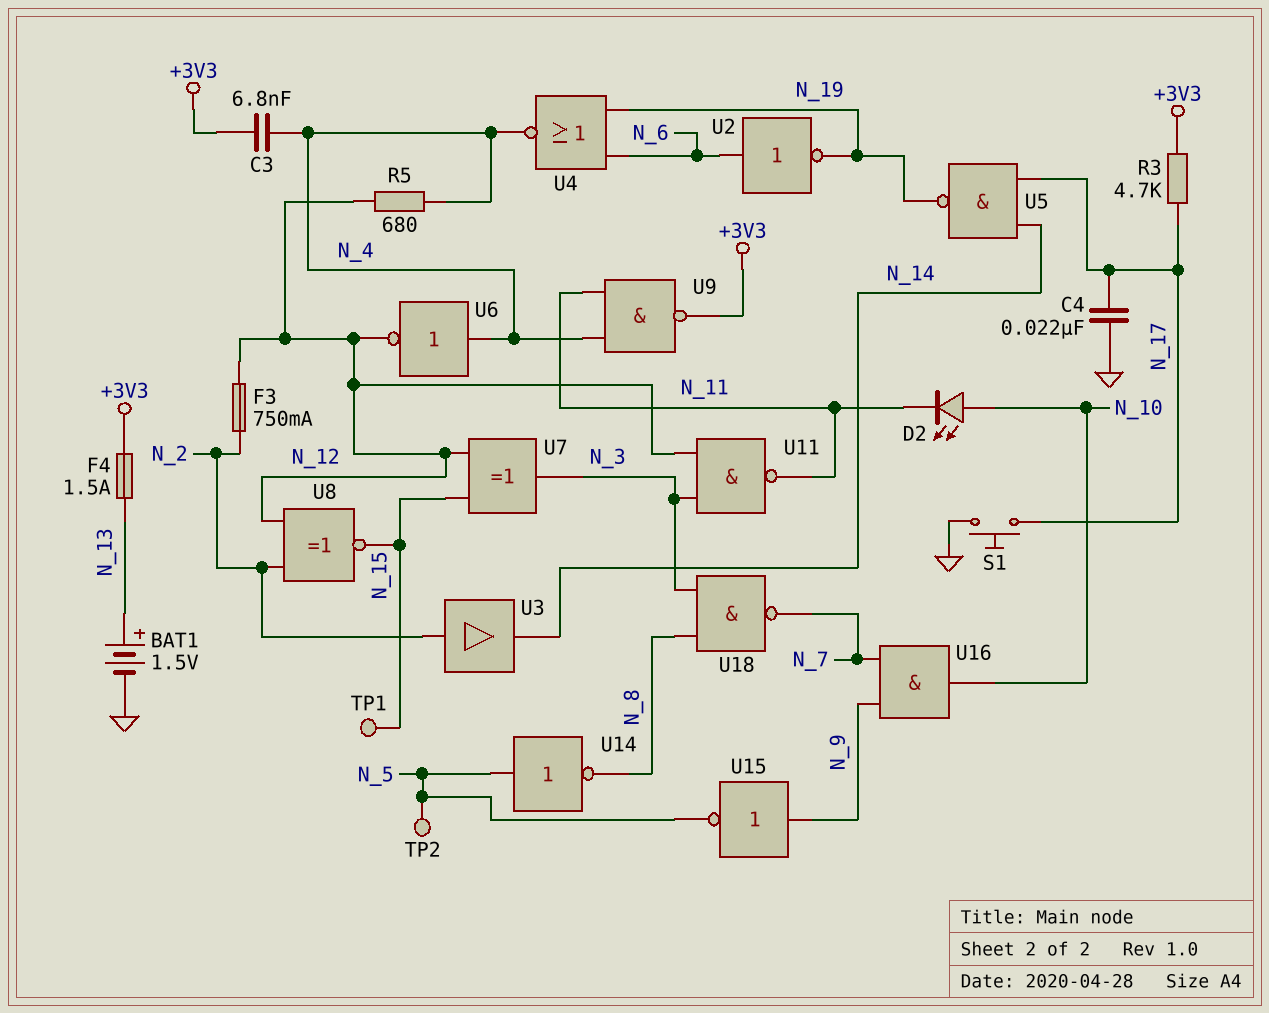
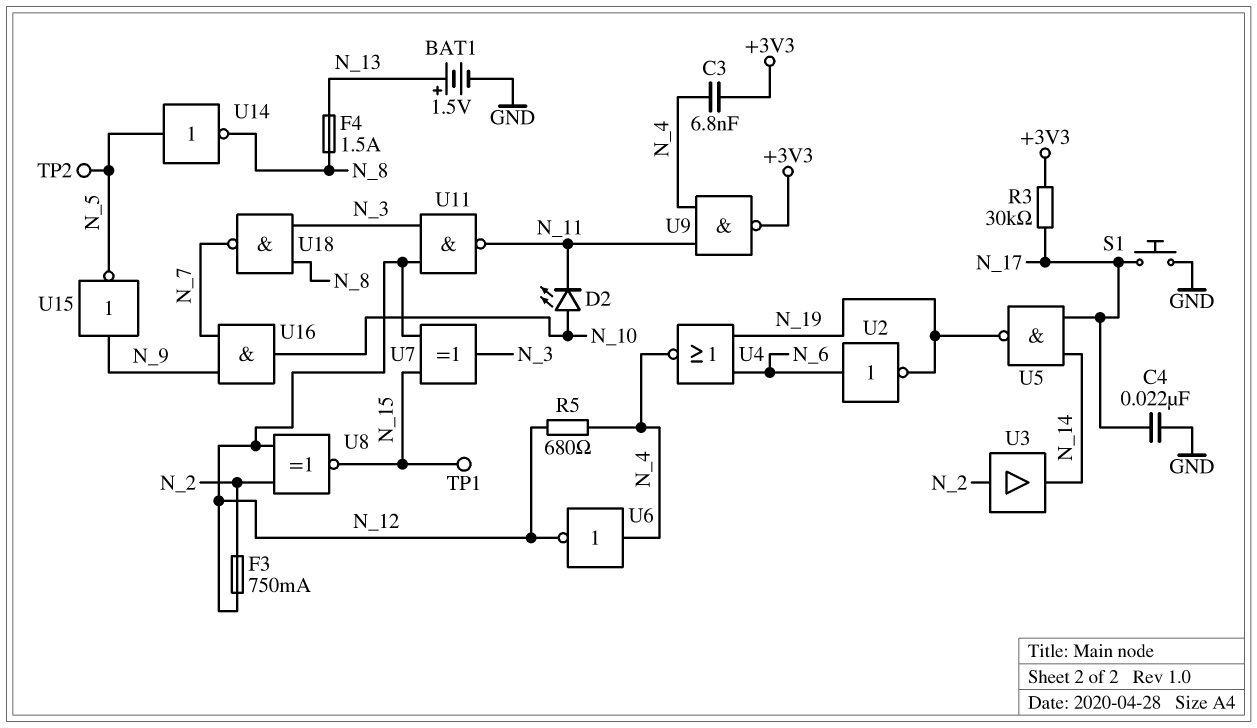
F4: 1.5A (+3V3, N_13) -> 1.5A (N_8, N_13)
R3: 4.7k (+3V3, N_17) -> 30k (+3V3, N_17)

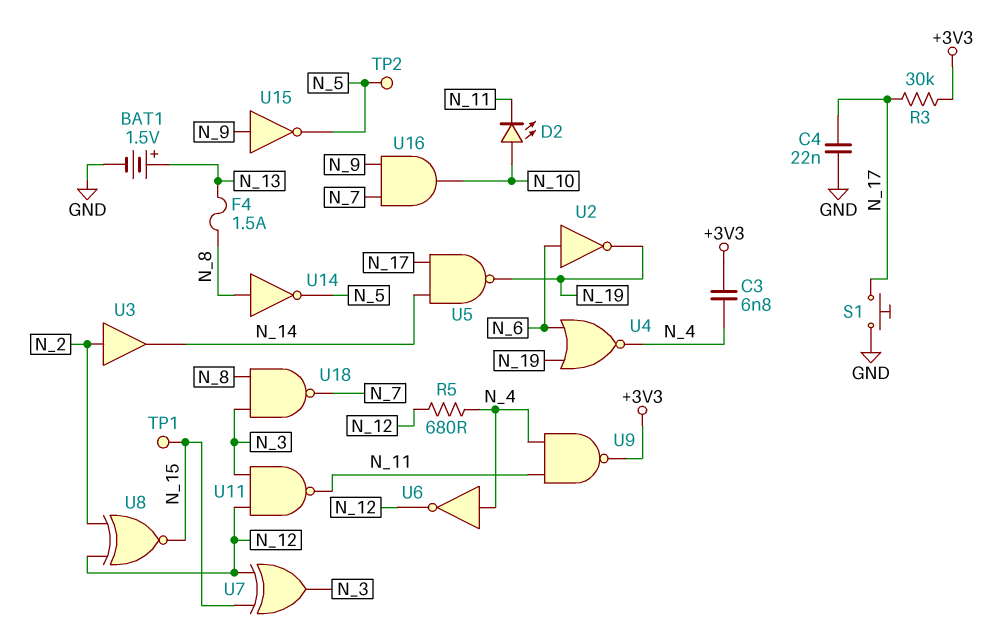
F3: 750mA (N_2, N_12) -> none
U14: NOT (in N_5, out N_8) -> NOT (in N_8, out N_5)

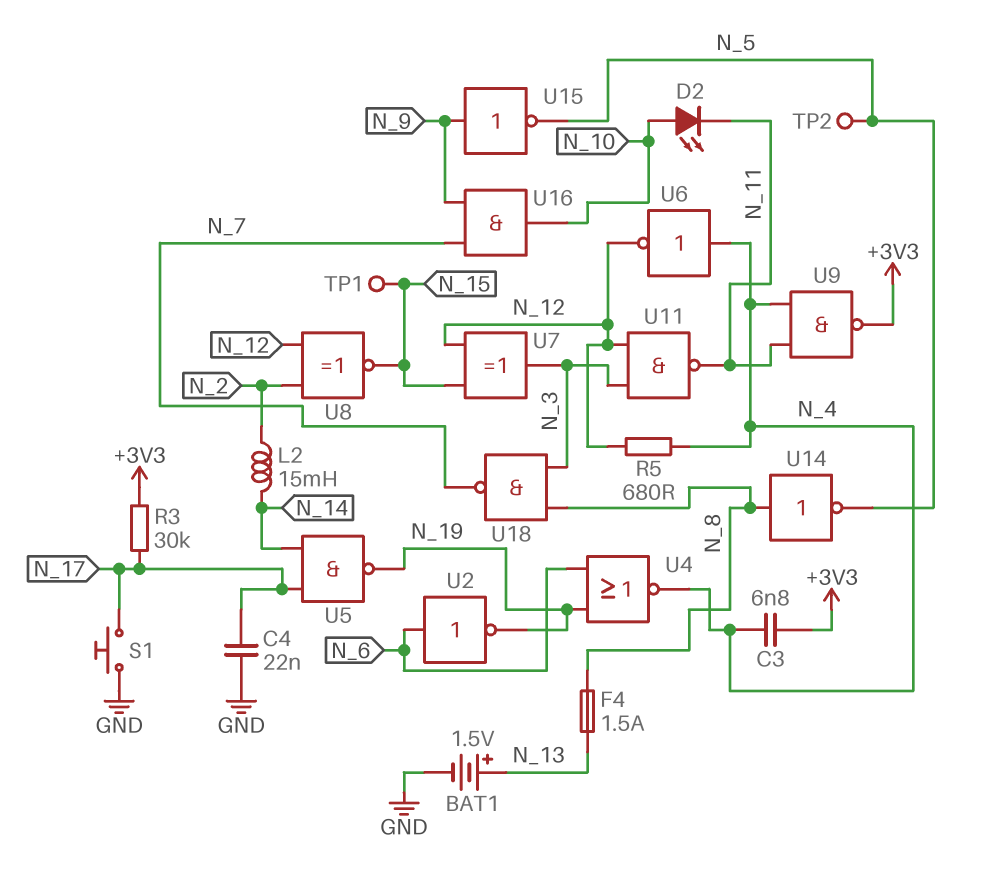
L2: none -> 15mH (N_2, N_14)
U3: buffer (in N_2, out N_14) -> none

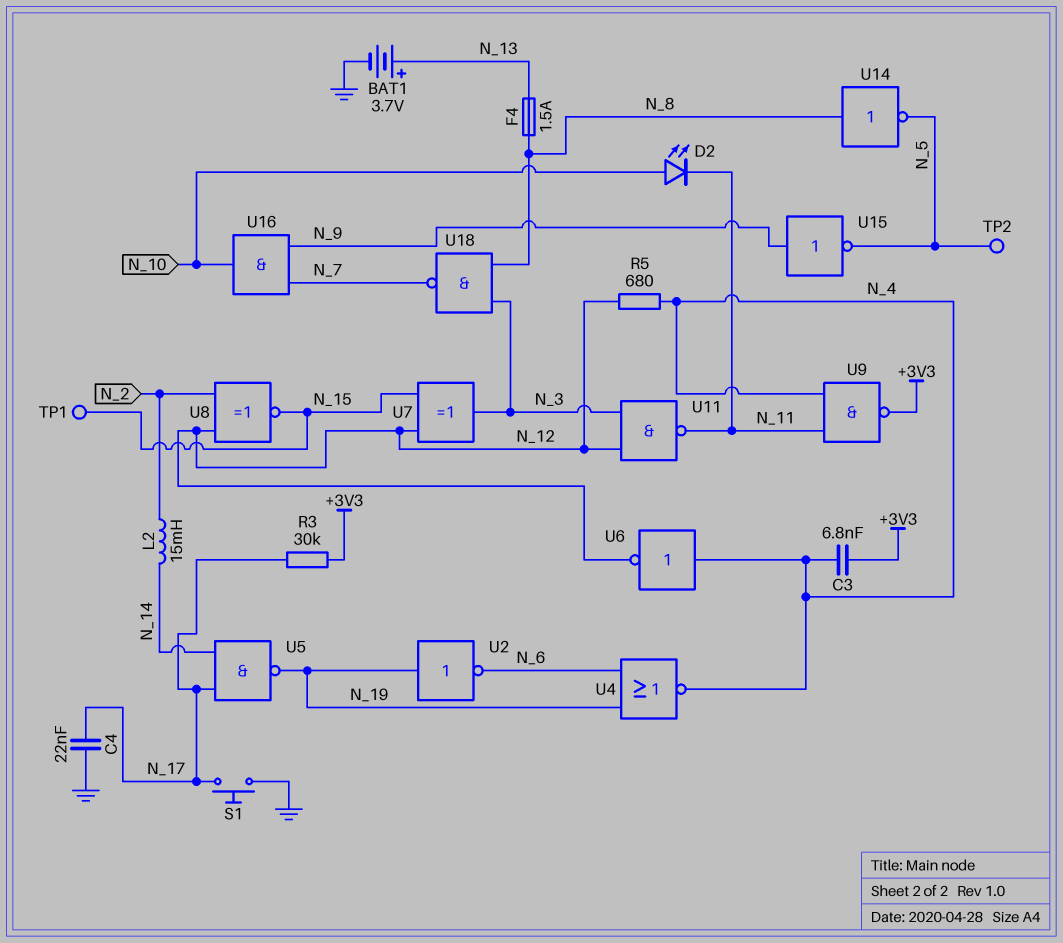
BAT1: 1.5V (plus N_13, minus GND) -> 3.7V (plus N_13, minus GND)
U2: NOT (in N_6, out N_19) -> NOT (in N_19, out N_6)

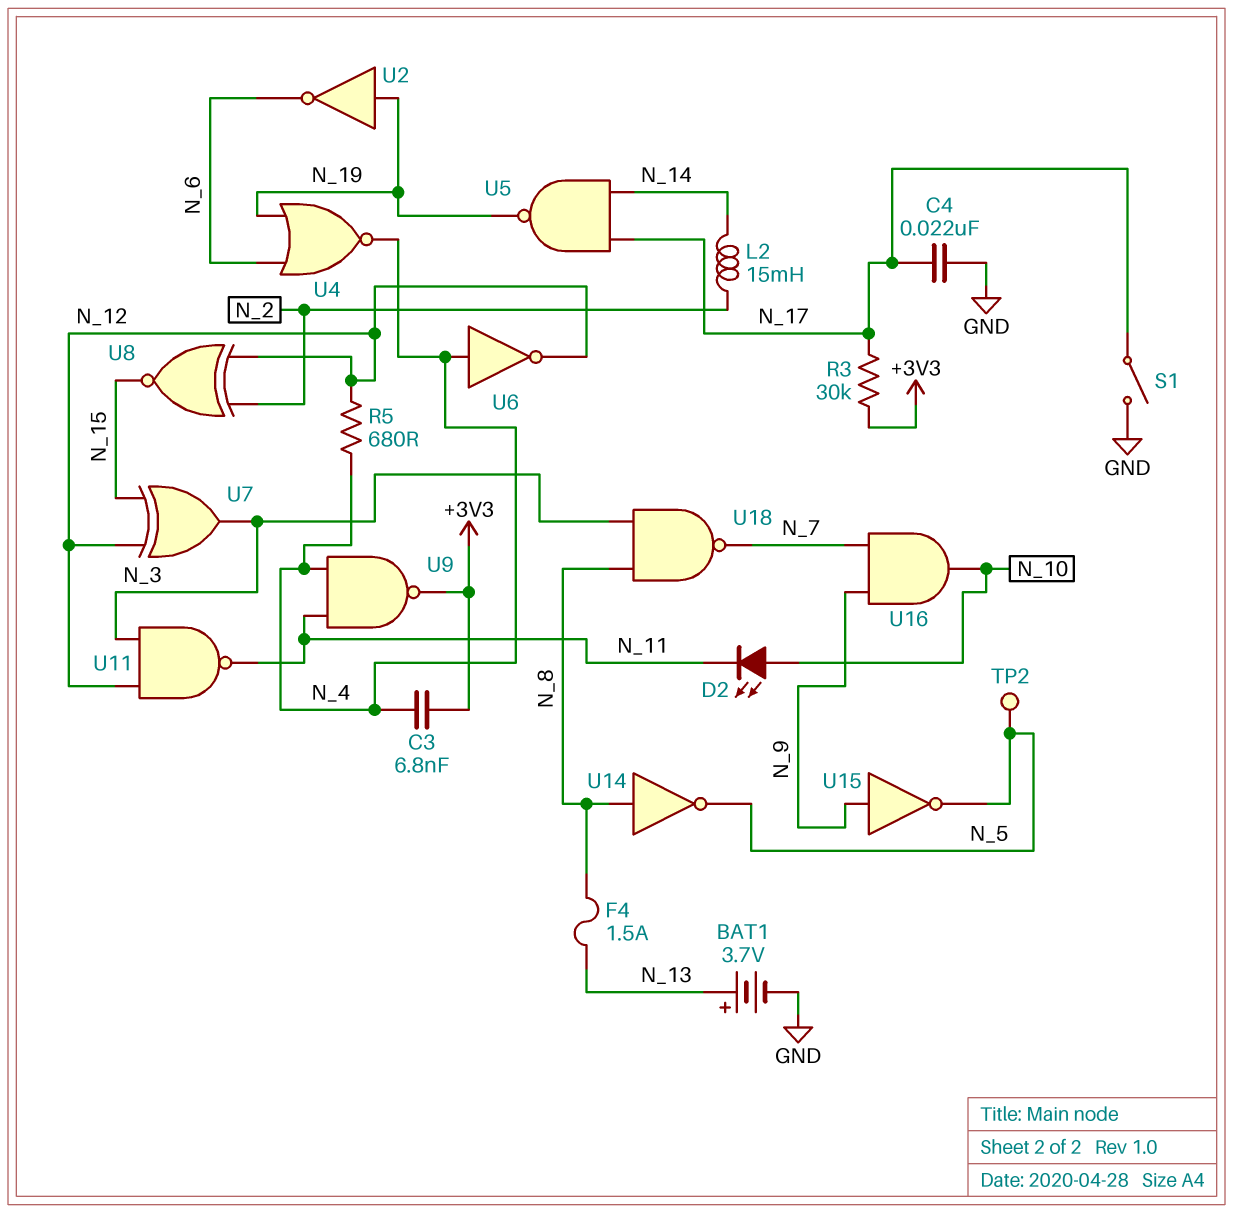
S1: button (GND, N_17) -> switch (GND, N_17)
TP1: test point (N_15) -> none

